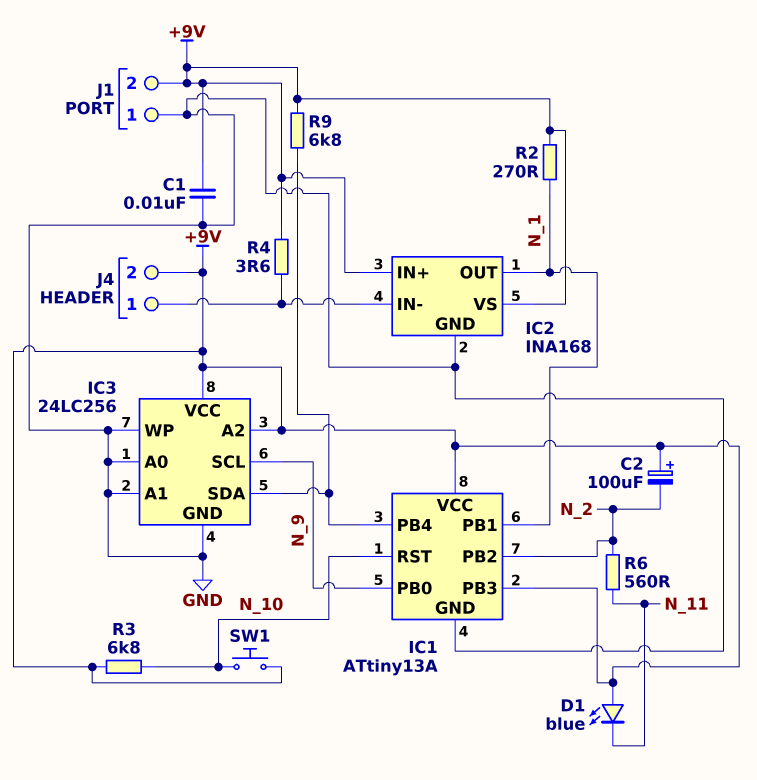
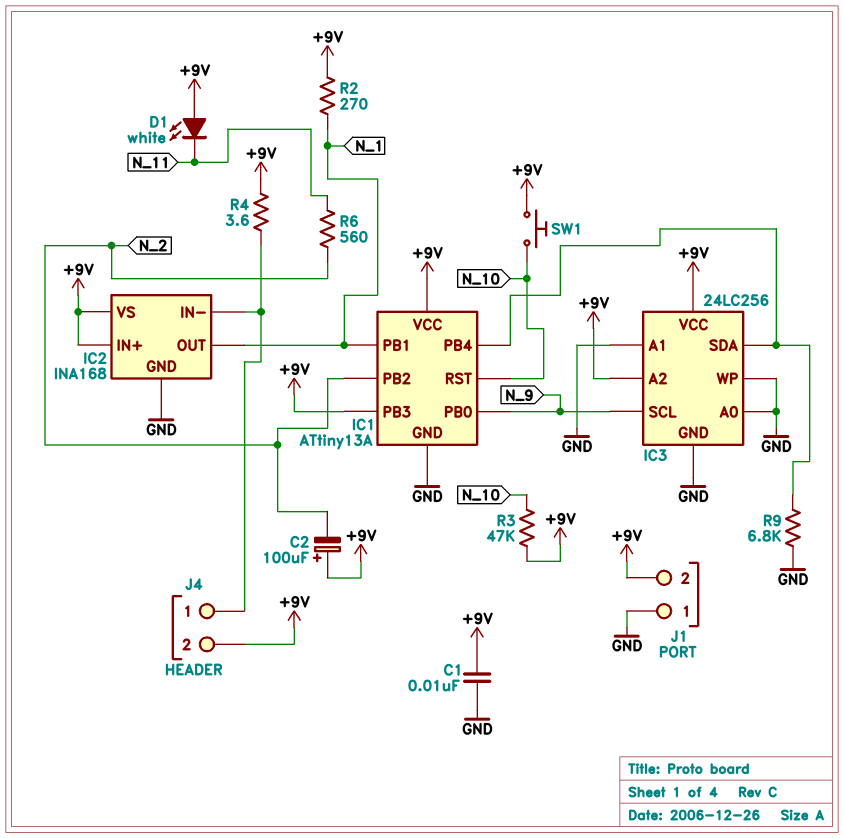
D1: LED blue (A +9V, K N_11) -> LED white (A +9V, K N_11)
R3: 6.8k (+9V, N_10) -> 47k (+9V, N_10)
R9: 6.8k (+9V, IC1/PB4) -> 6.8k (GND, IC1/PB4)

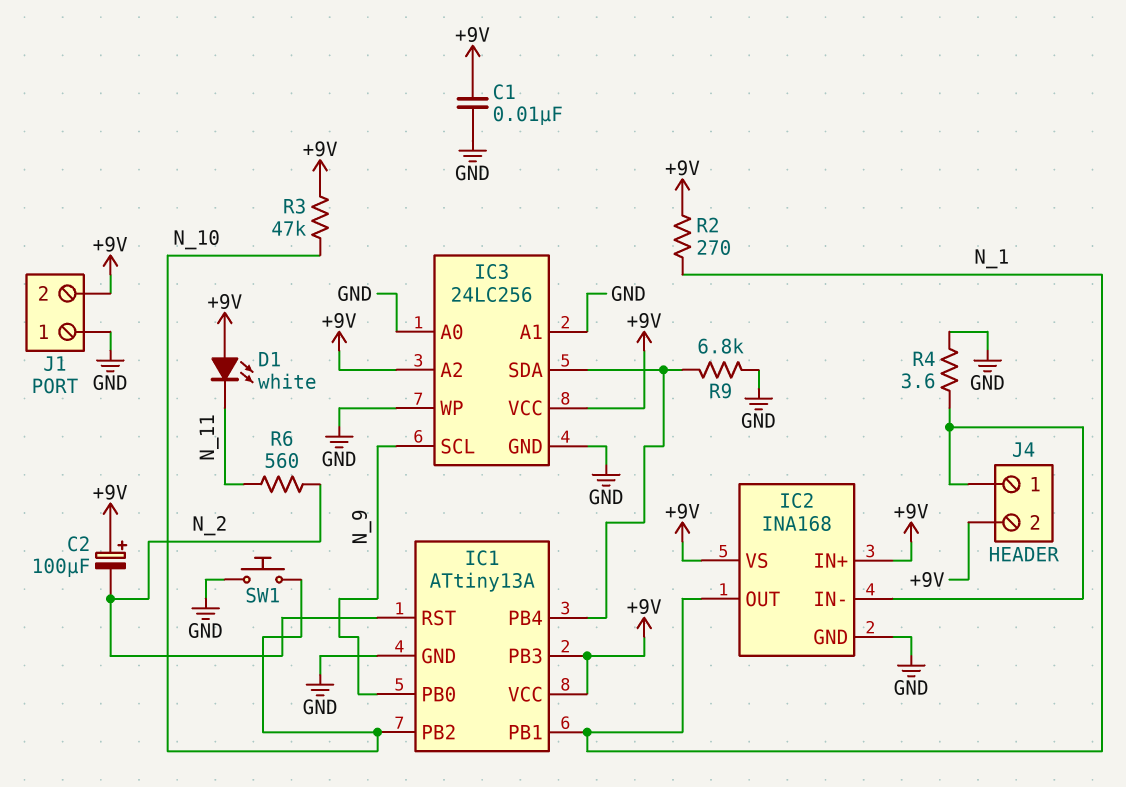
IC1 pin PB2: N_2 -> N_10
IC1 pin RST: N_10 -> N_2
R4: 3.6 (+9V, IC2/IN-) -> 3.6 (GND, IC2/IN-)
SW1: button (+9V, N_10) -> button (GND, N_10)

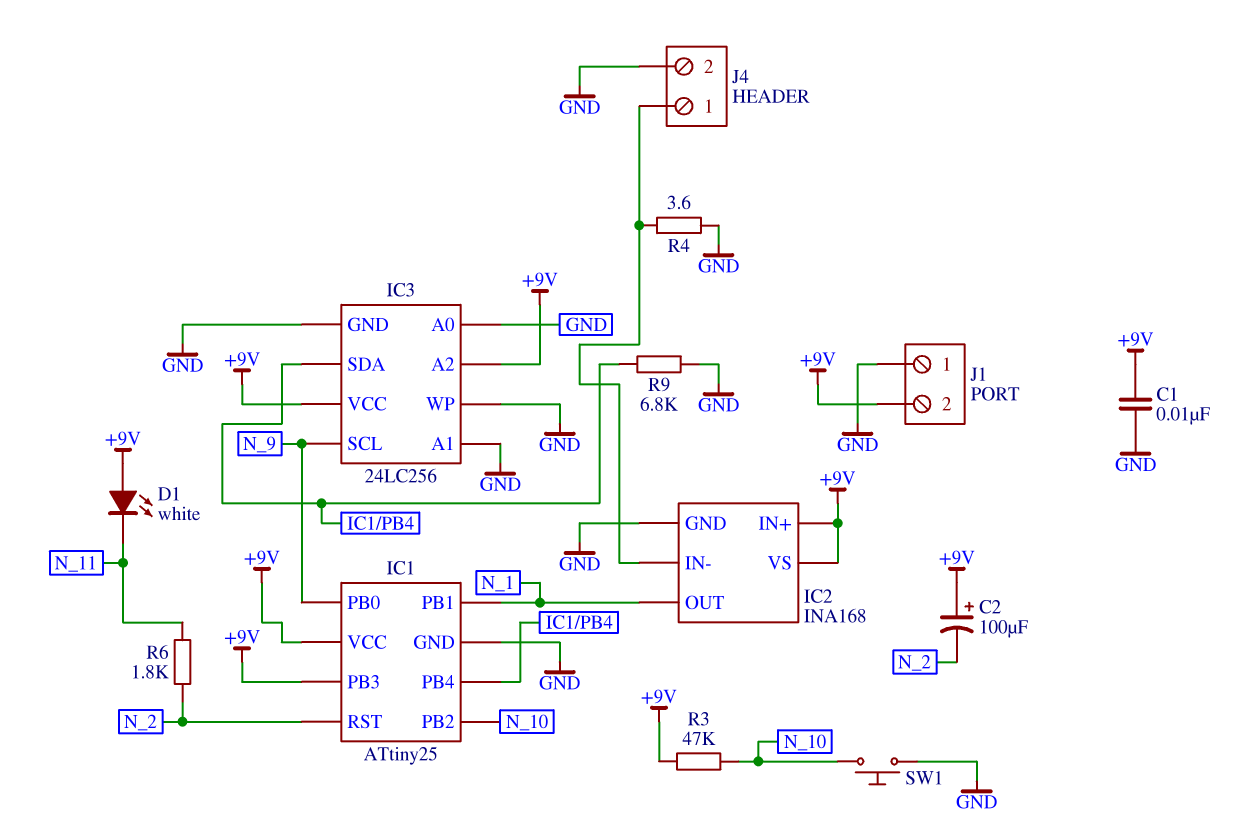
IC1: ATtiny13A -> ATtiny25
J4 pin 2: +9V -> GND
R2: 270 (+9V, N_1) -> none
R6: 560 (N_2, N_11) -> 1.8k (N_2, N_11)

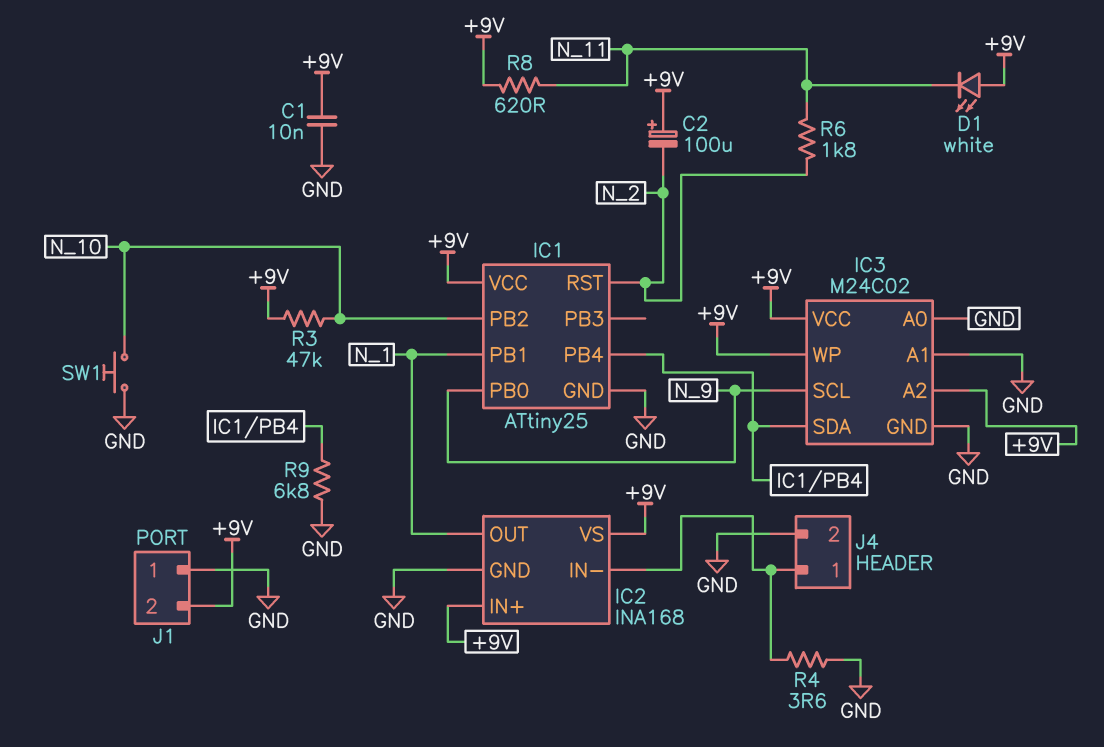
IC1 pin PB3: +9V -> none
IC3: 24LC256 -> M24C02
IC3 pin WP: GND -> +9V
R8: none -> 620 (+9V, N_11)

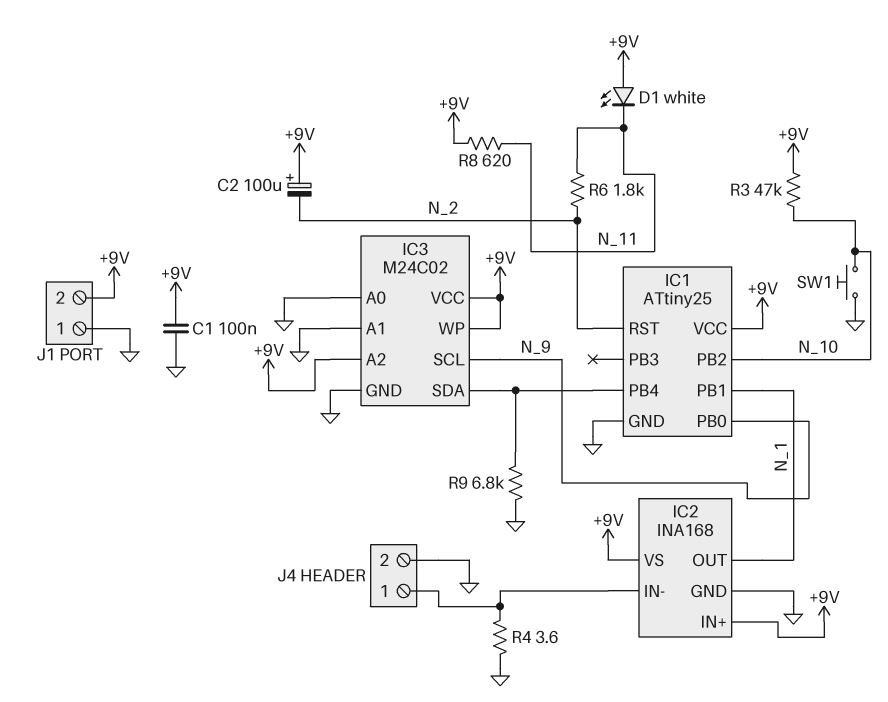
C1: 10nF (+9V, GND) -> 100nF (+9V, GND)

